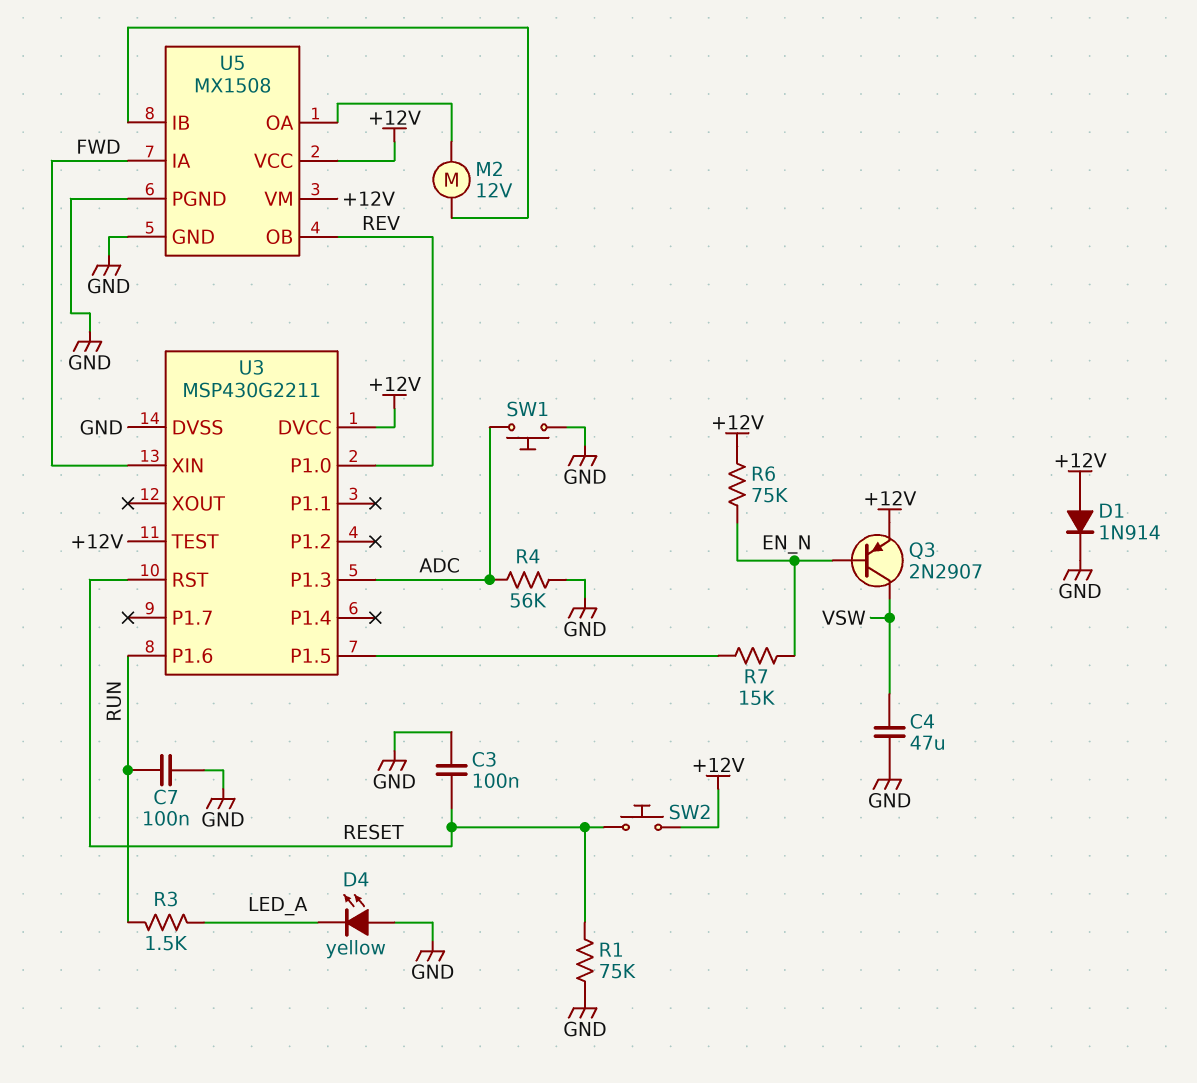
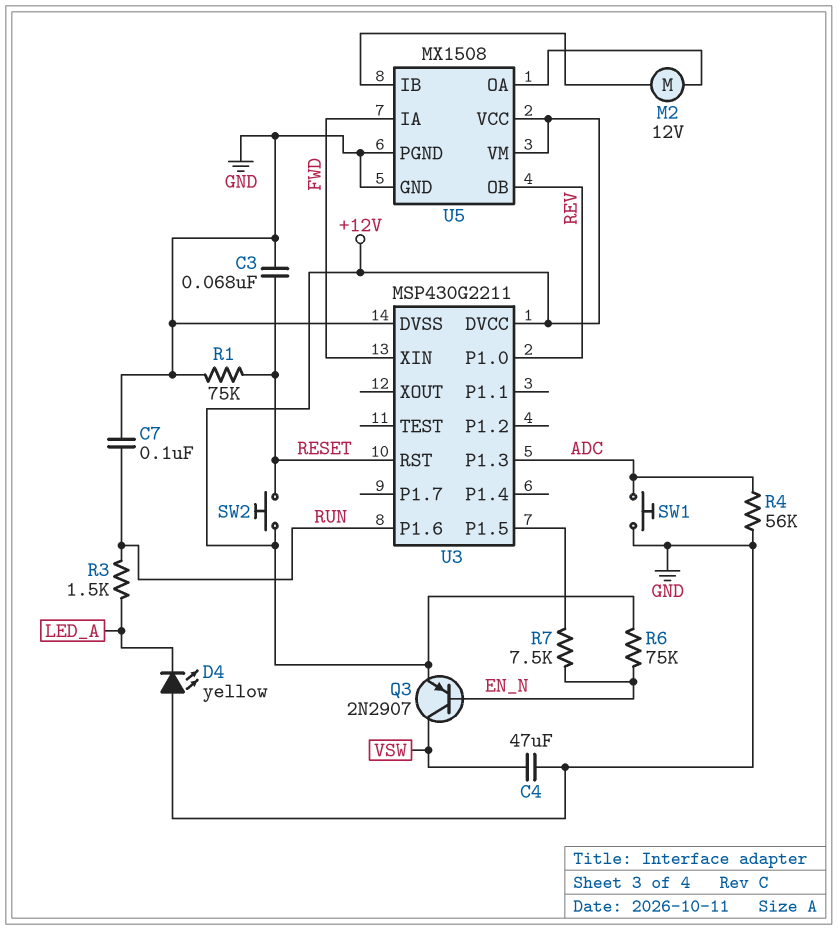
C3: 100nF (GND, RESET) -> 68nF (GND, RESET)
D1: diode 1N914 (A +12V, K GND) -> none
R7: 15k (EN_N, U3/P1.5) -> 7.5k (EN_N, U3/P1.5)
U3 pin TEST: +12V -> none

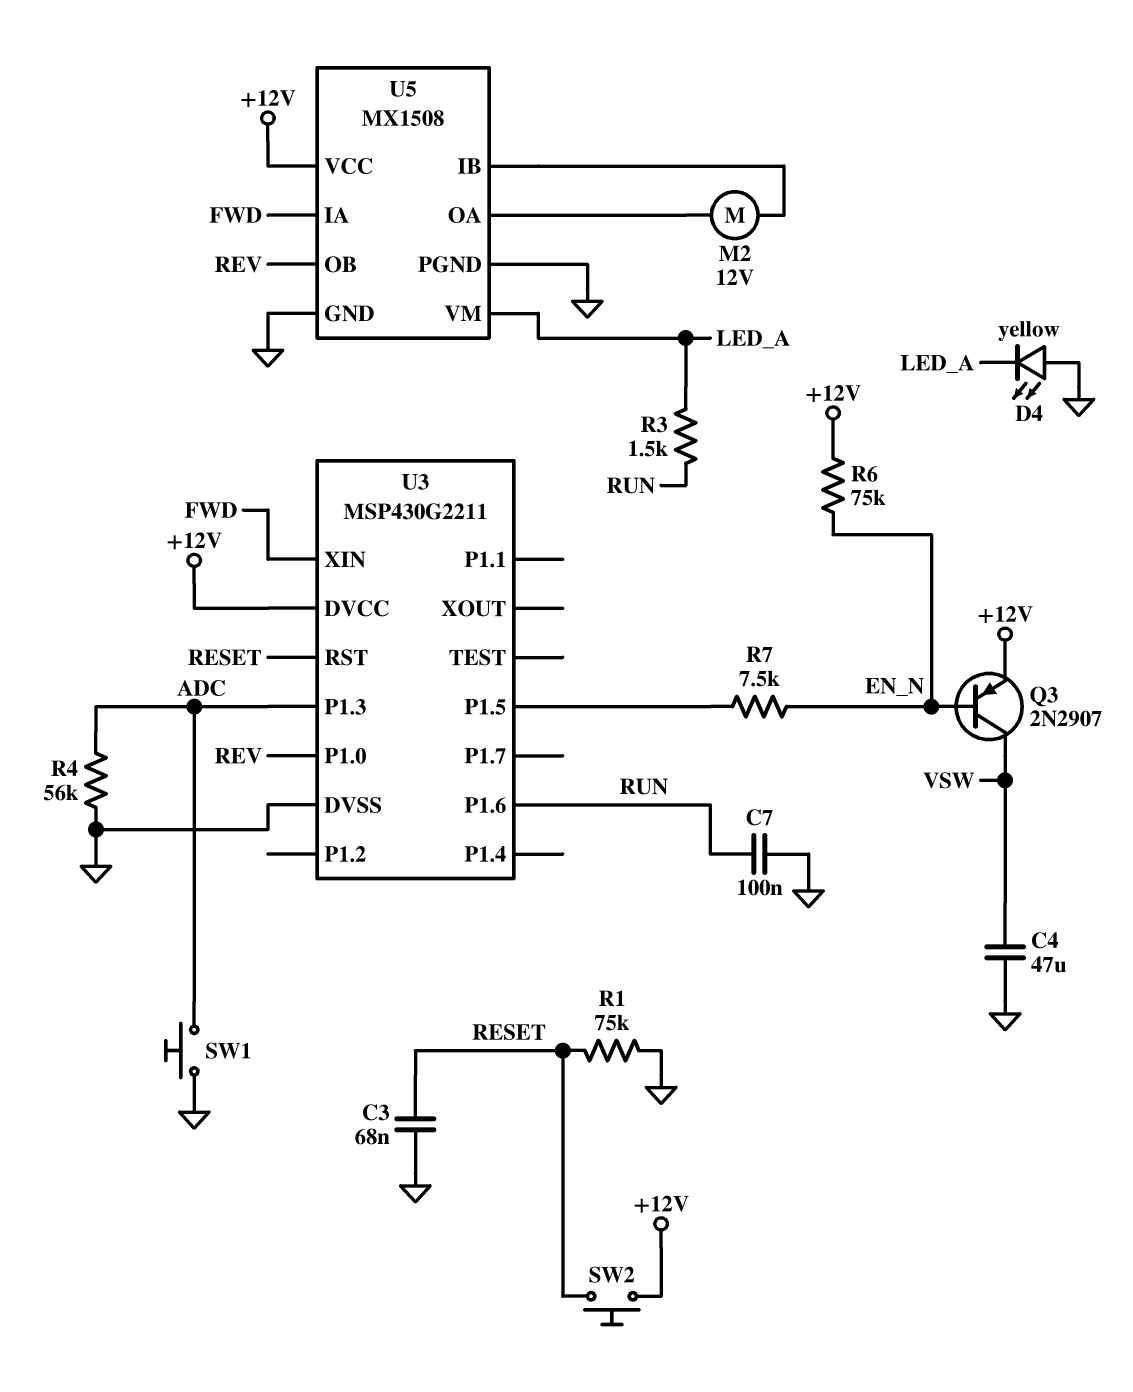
U5 pin VM: +12V -> LED_A

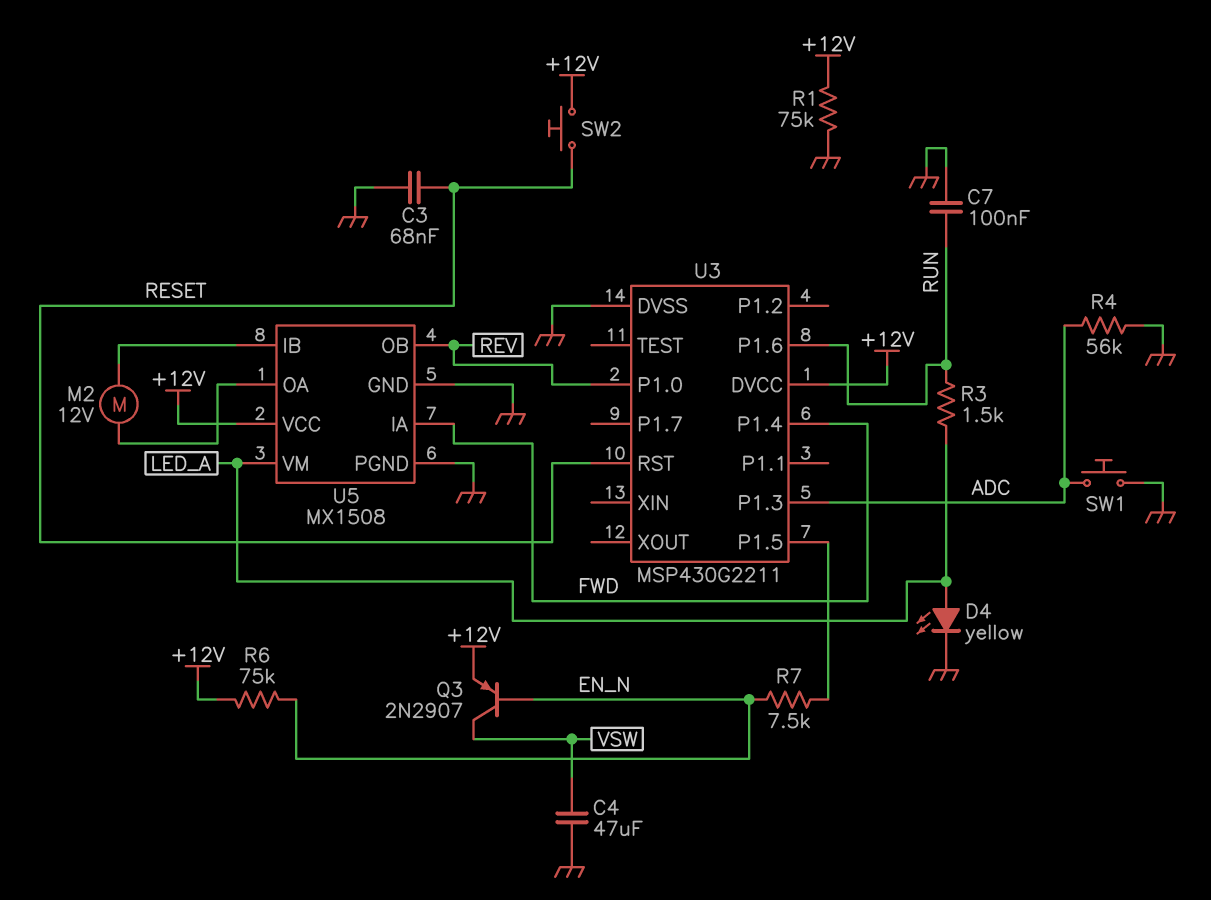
D4: LED yellow (A GND, K LED_A) -> LED yellow (A LED_A, K GND)
R1: 75k (GND, RESET) -> 75k (+12V, GND)
U3 pin P1.4: none -> FWD
U3 pin XIN: FWD -> none

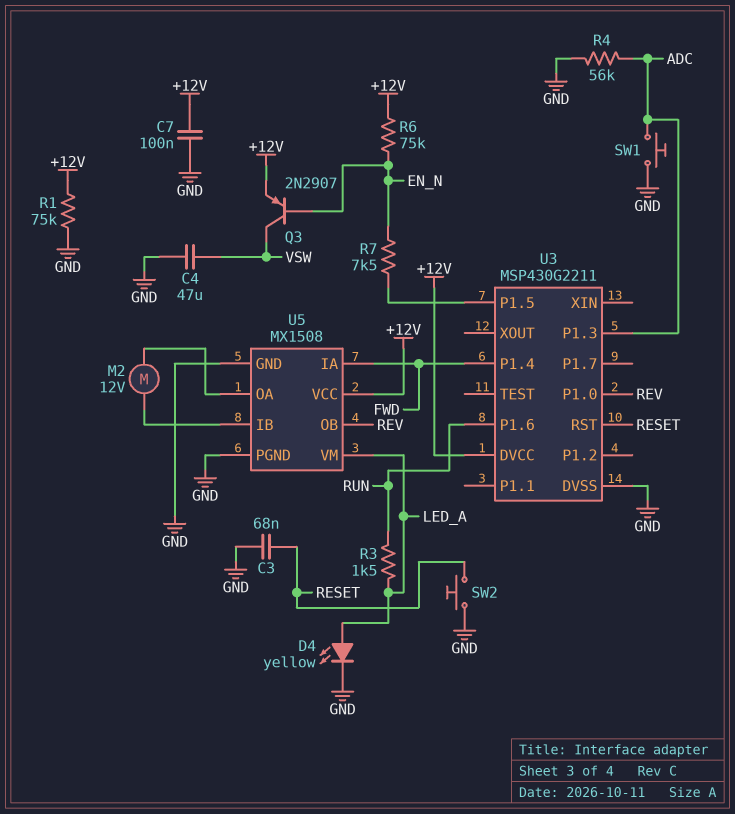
C7: 100nF (GND, RUN) -> 100nF (+12V, GND)
SW2: button (+12V, RESET) -> button (GND, RESET)

